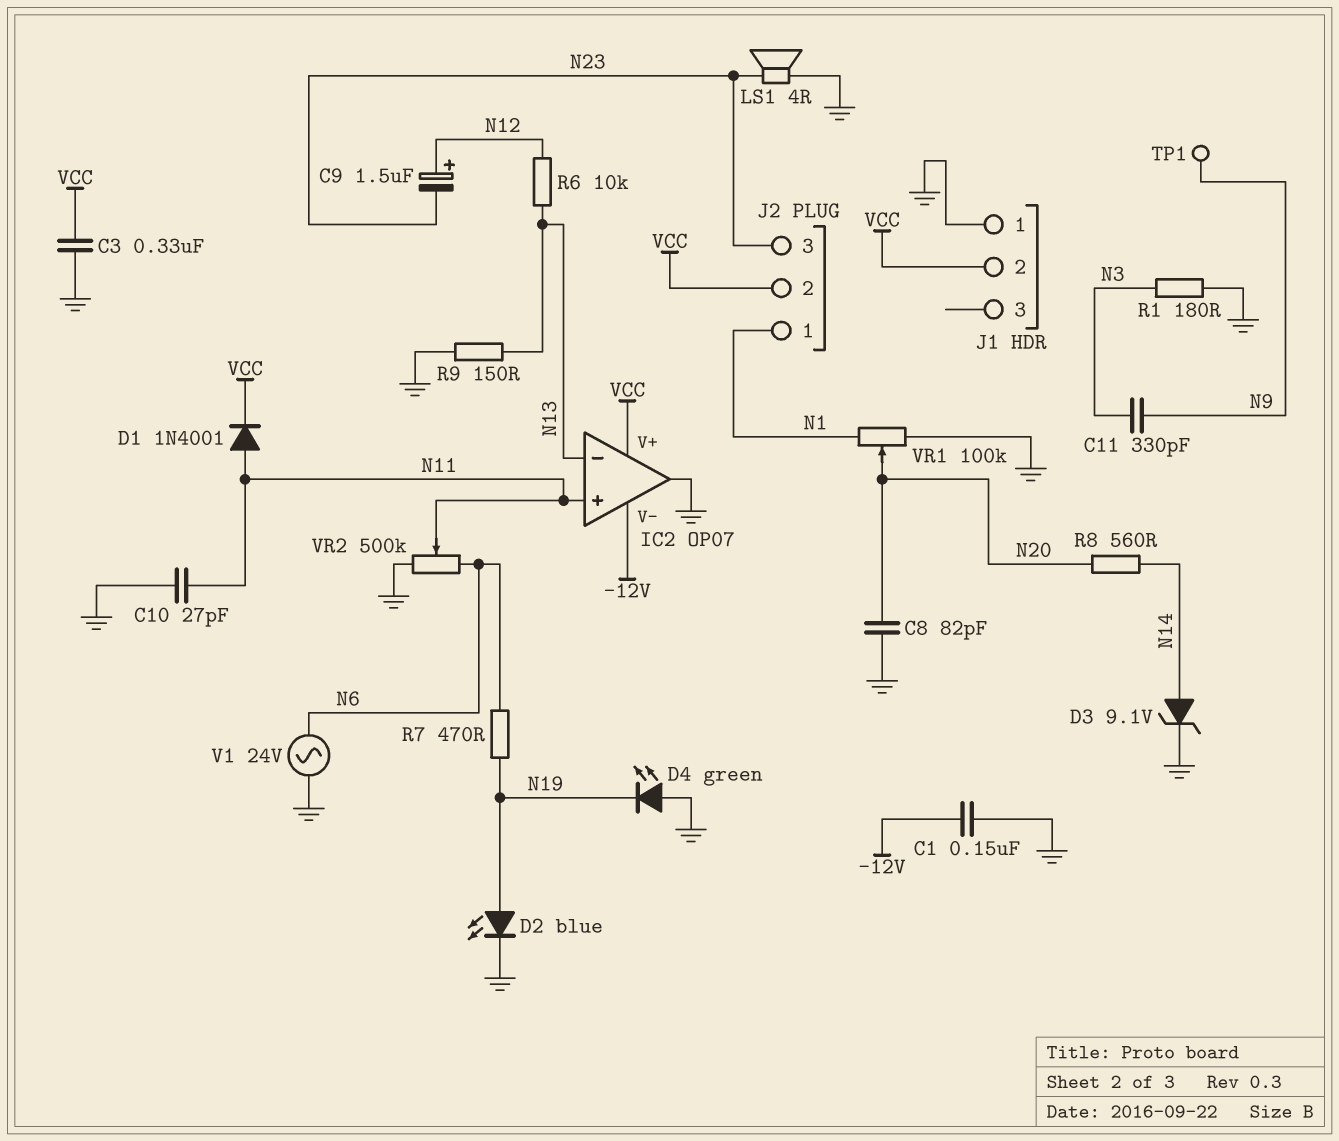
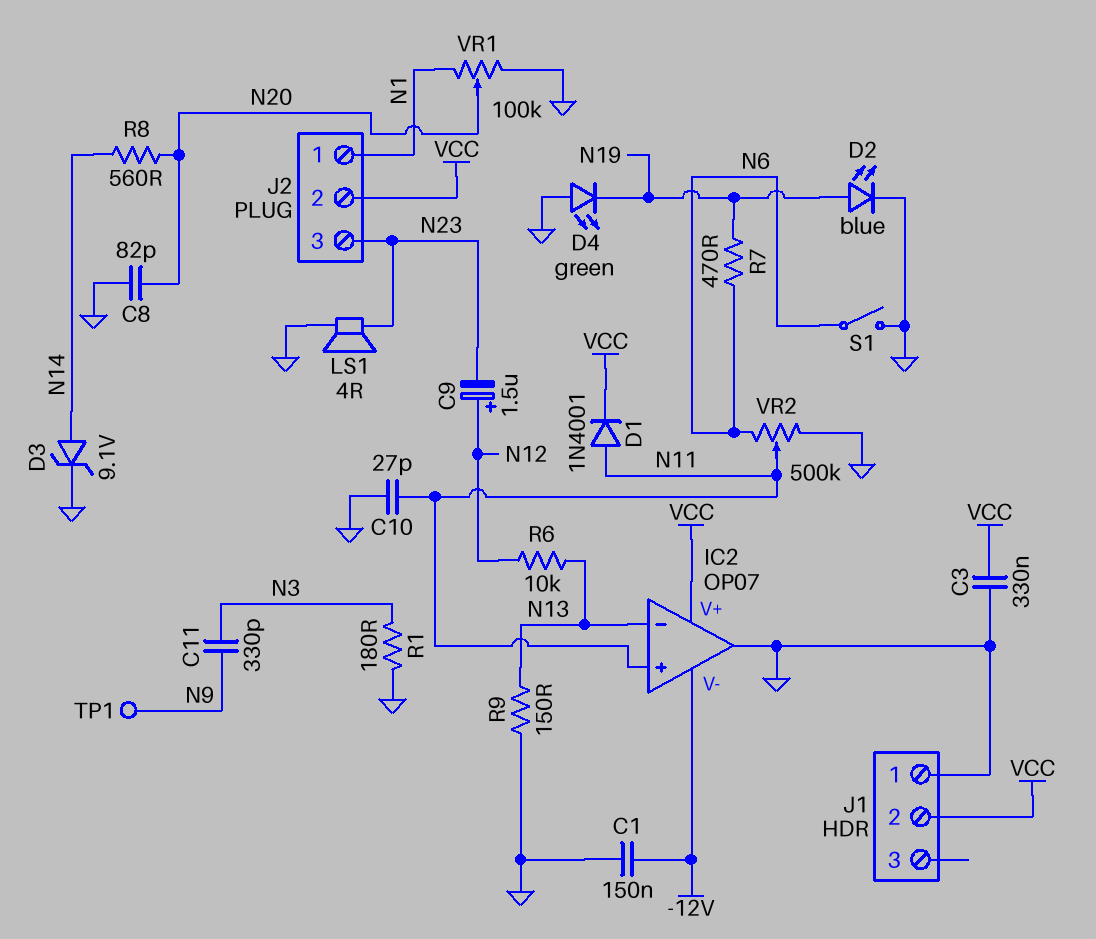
S1: none -> switch (GND, N6)
V1: AC 24V (GND, N6) -> none

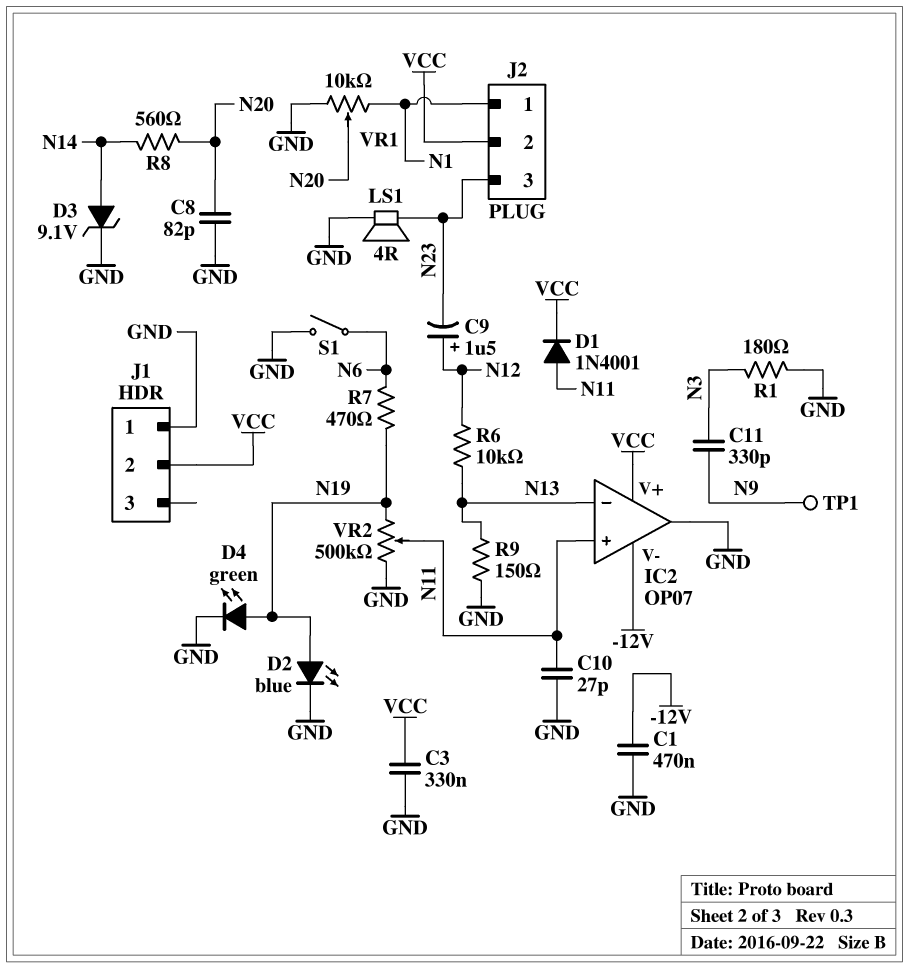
C1: 150nF (-12V, GND) -> 470nF (-12V, GND)
D4: LED green (A GND, K N19) -> LED green (A N19, K GND)
VR1: 100k (GND, N1, wiper N20) -> 10k (GND, N1, wiper N20)
VR2: 500k (GND, N6, wiper N11) -> 500k (GND, N19, wiper N11)

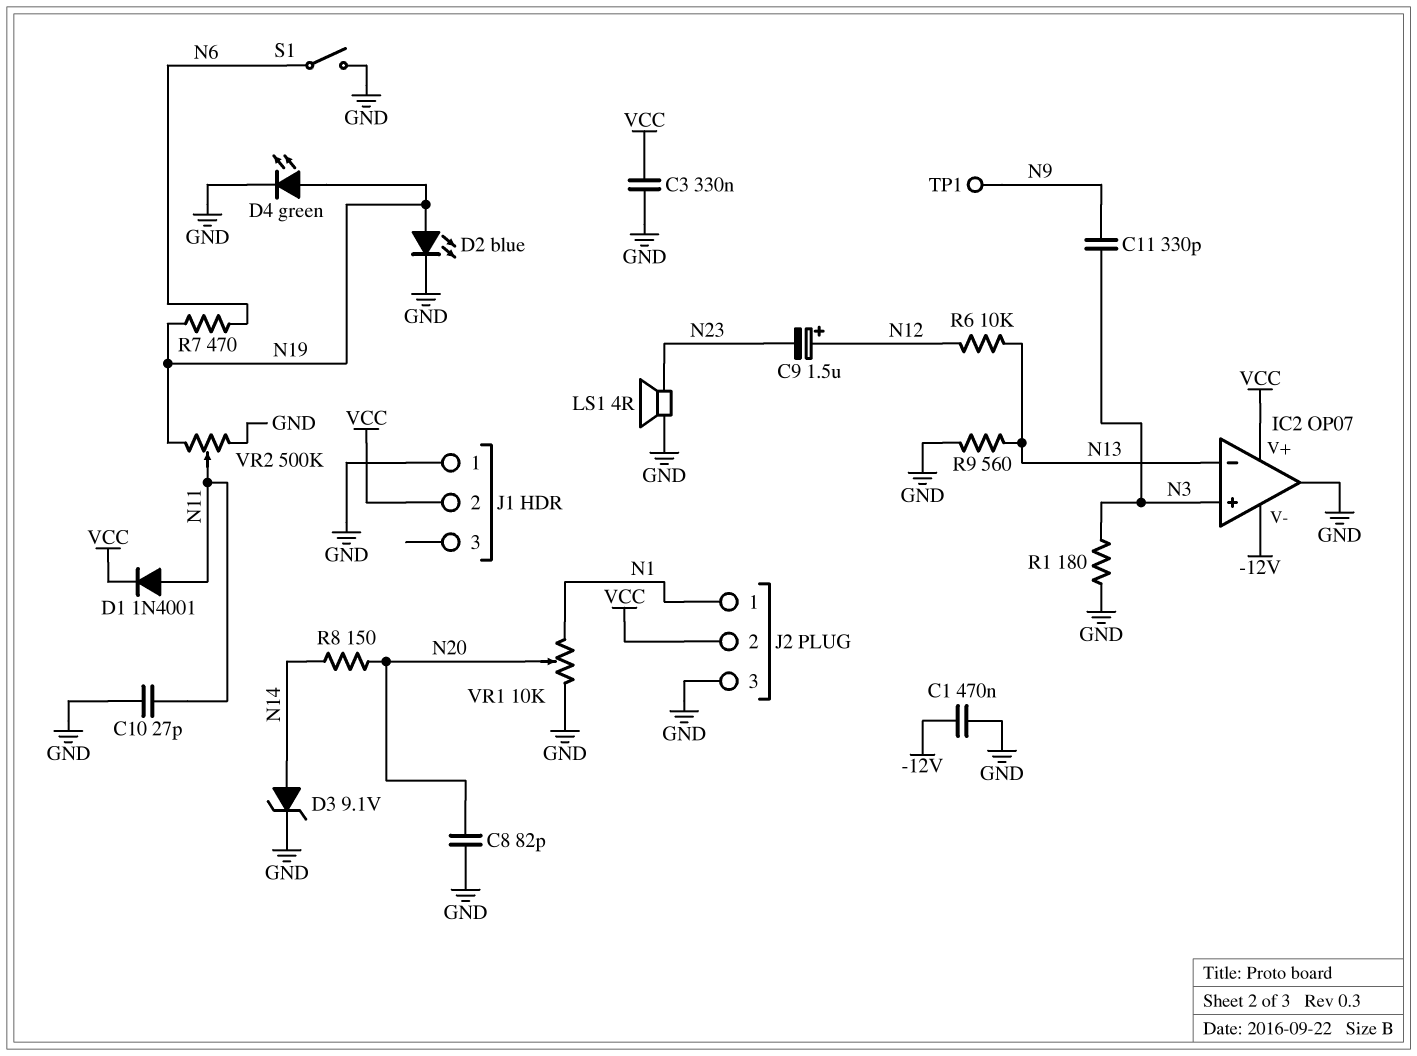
IC2 pin in+: N11 -> N3
J2 pin 3: N23 -> GND
R8: 560 (N14, N20) -> 150 (N14, N20)
R9: 150 (GND, N13) -> 560 (GND, N13)

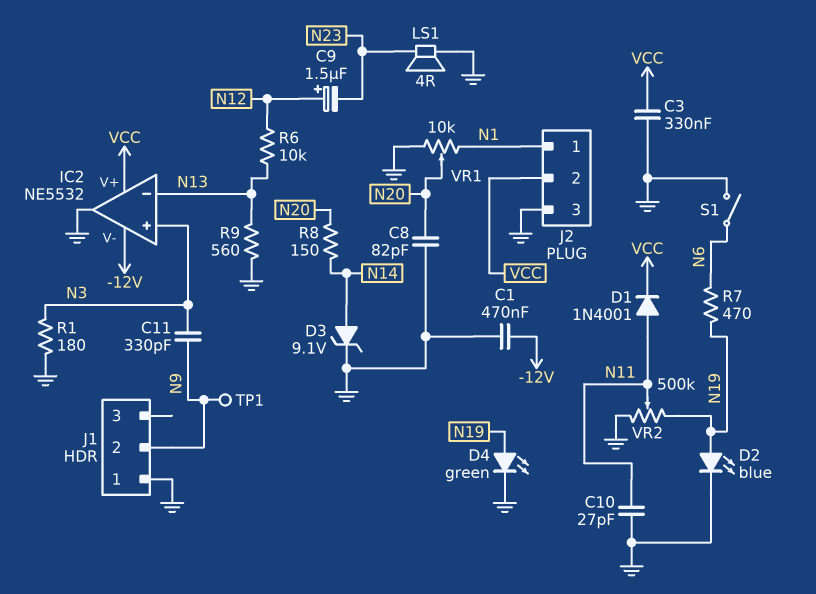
IC2: OP07 -> NE5532
J1 pin 2: VCC -> N9

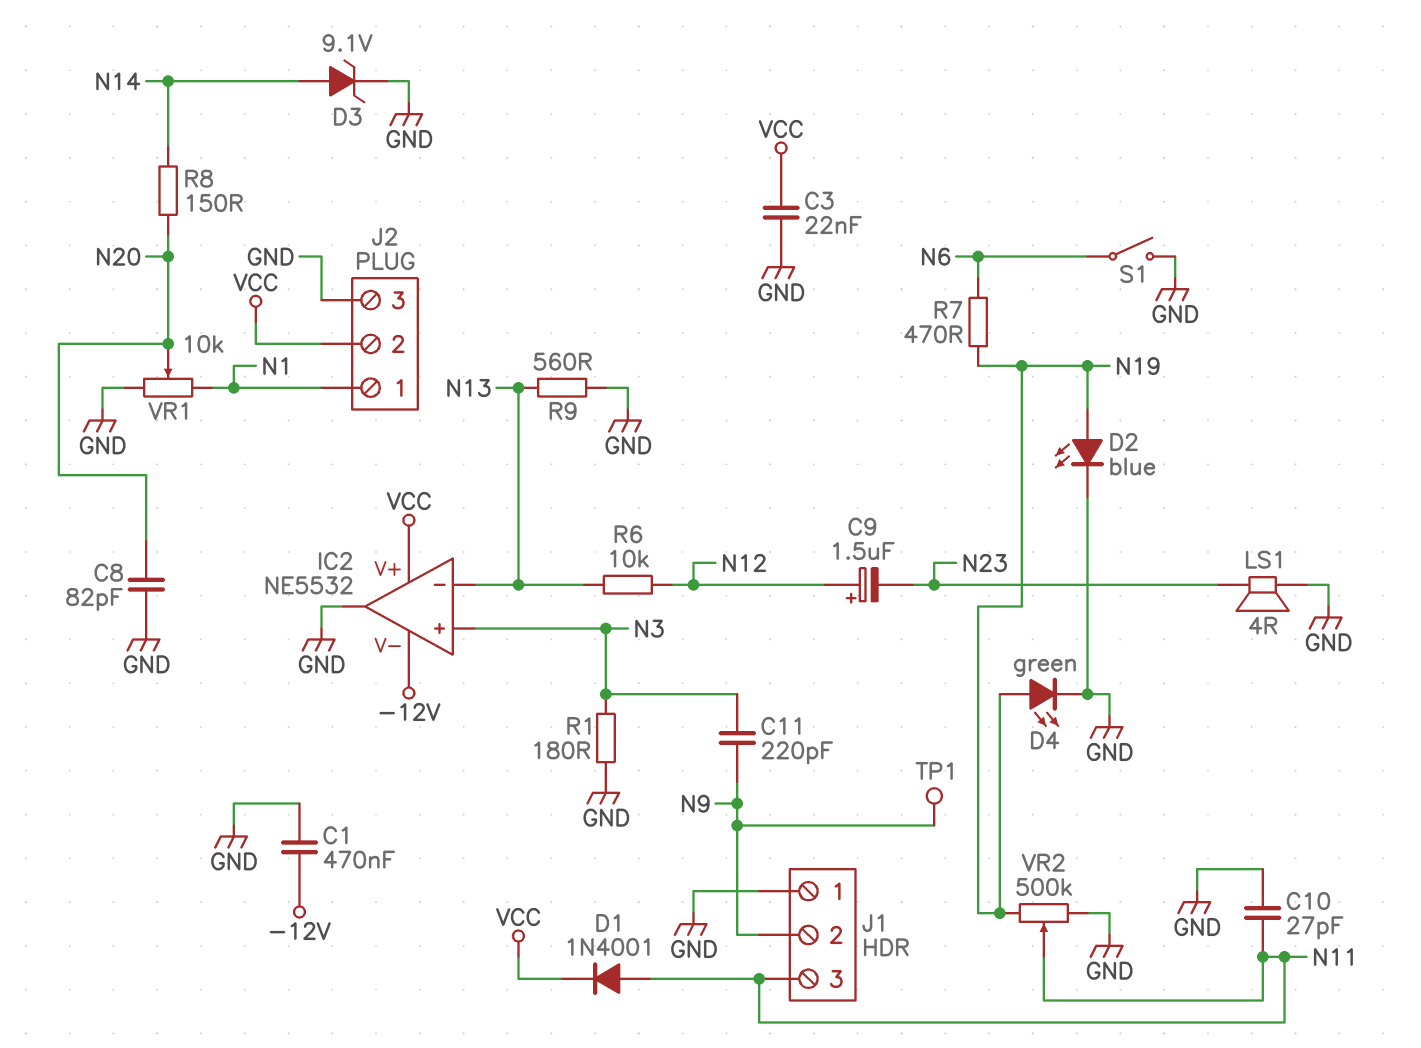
C3: 330nF (GND, VCC) -> 22nF (GND, VCC)
C11: 330pF (N3, N9) -> 220pF (N3, N9)
J1 pin 3: none -> N11

